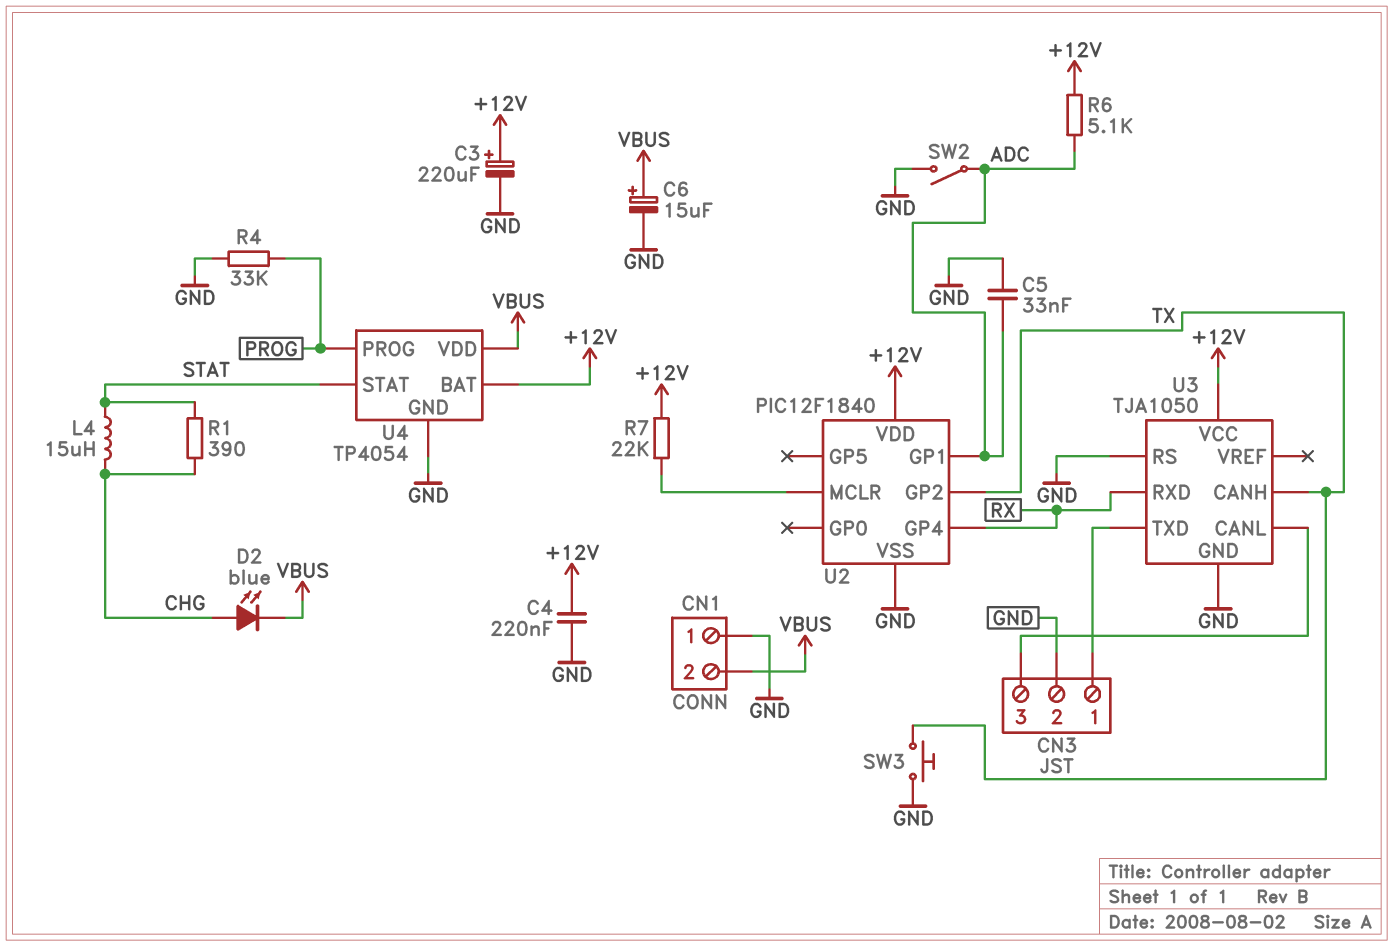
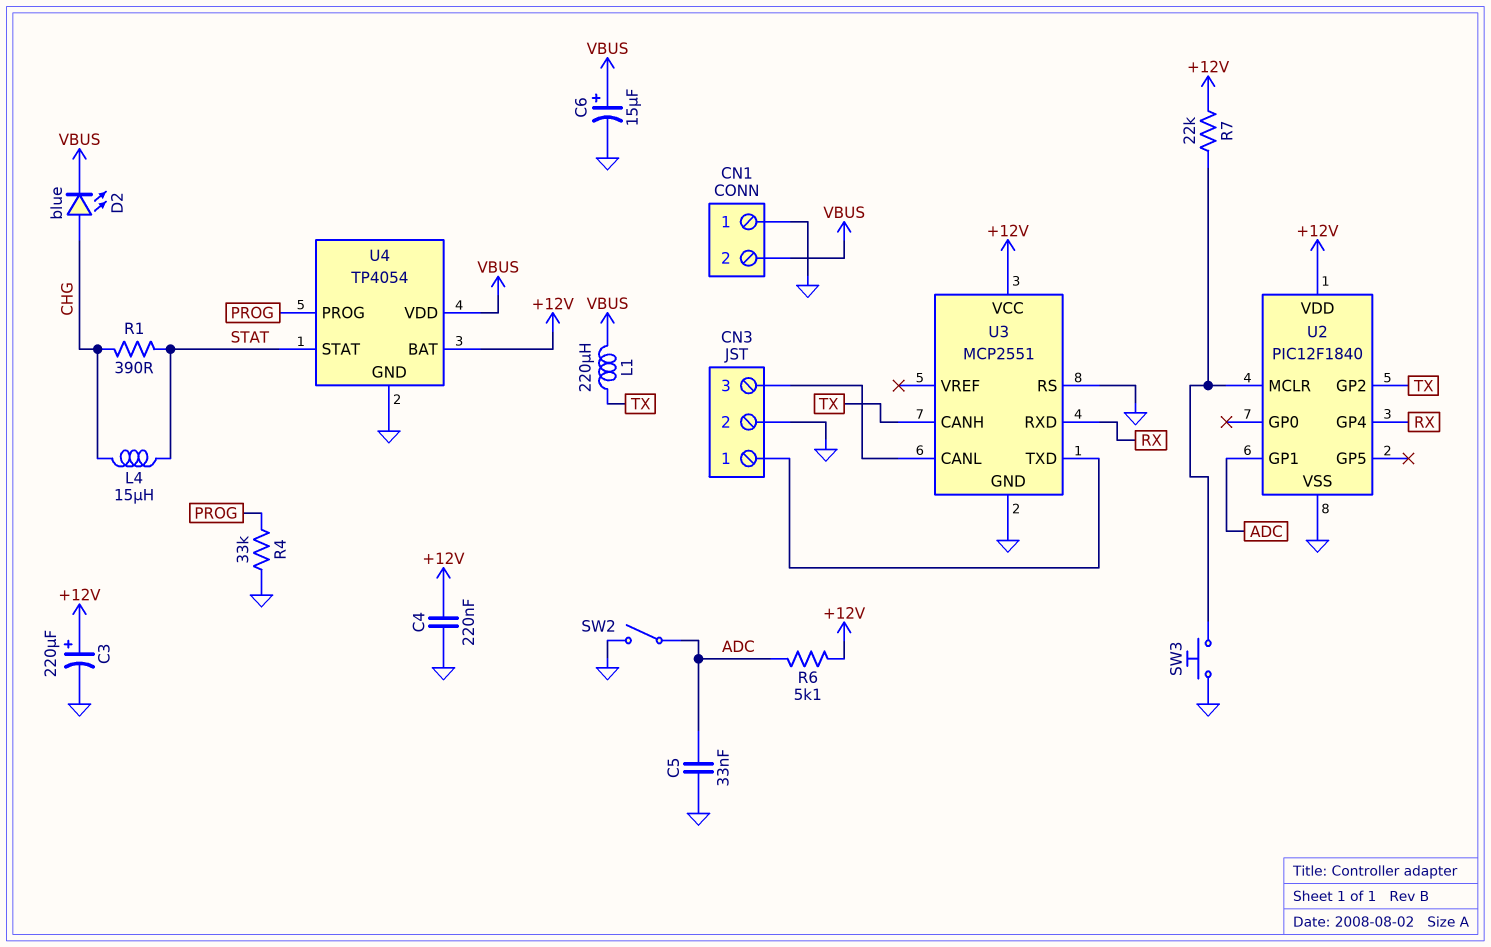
L1: none -> 220uH (TX, VBUS)
SW3: button (GND, TX) -> button (GND, U2/MCLR)
U3: TJA1050 -> MCP2551

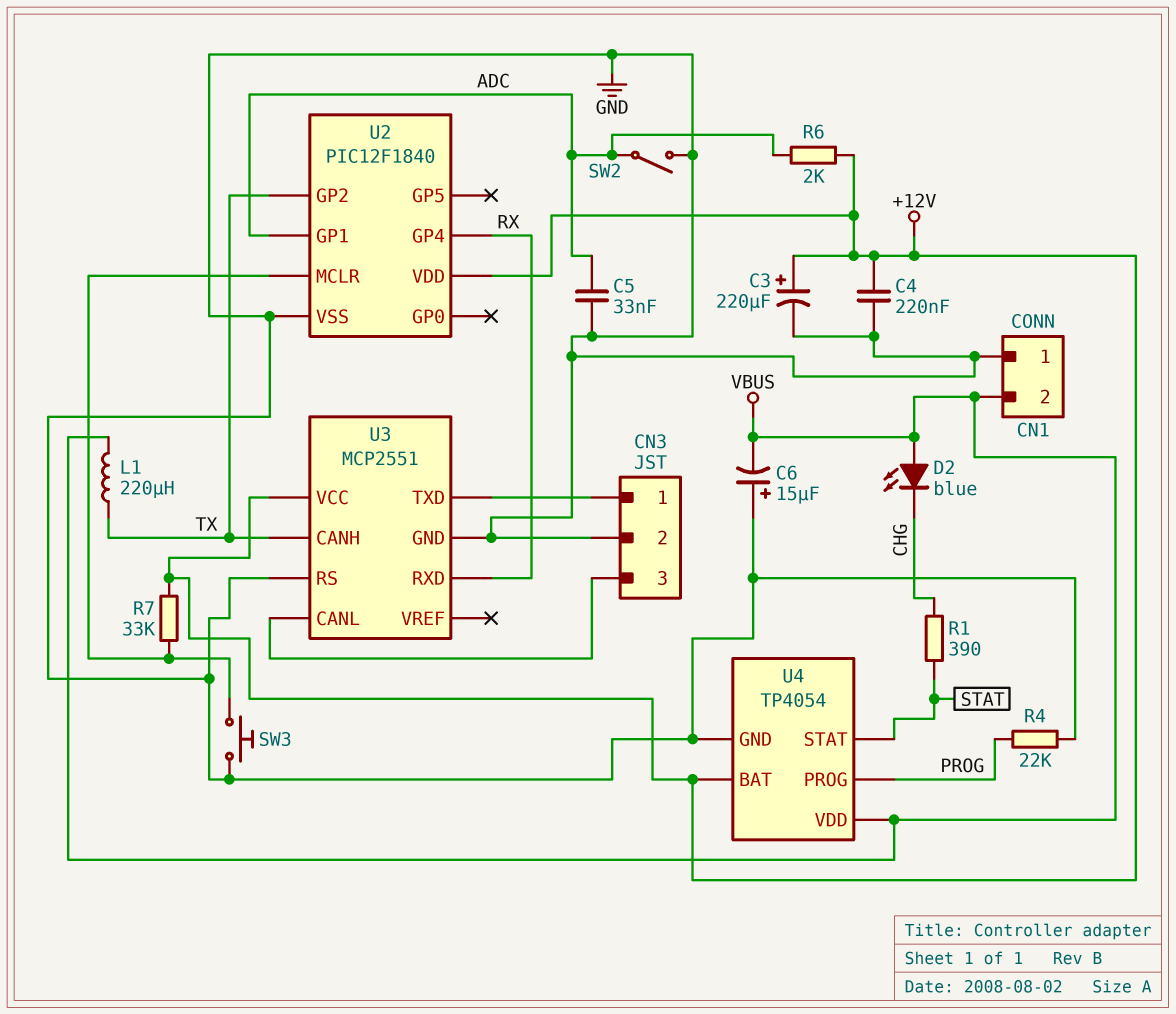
C6: 15uF (plus VBUS, minus GND) -> 15uF (plus GND, minus VBUS)
D2: LED blue (A CHG, K VBUS) -> LED blue (A VBUS, K CHG)
L4: 15uH (CHG, STAT) -> none
R4: 33k (GND, PROG) -> 22k (GND, PROG)
R6: 5.1k (+12V, ADC) -> 2k (+12V, ADC)
R7: 22k (+12V, U2/MCLR) -> 33k (+12V, U2/MCLR)

